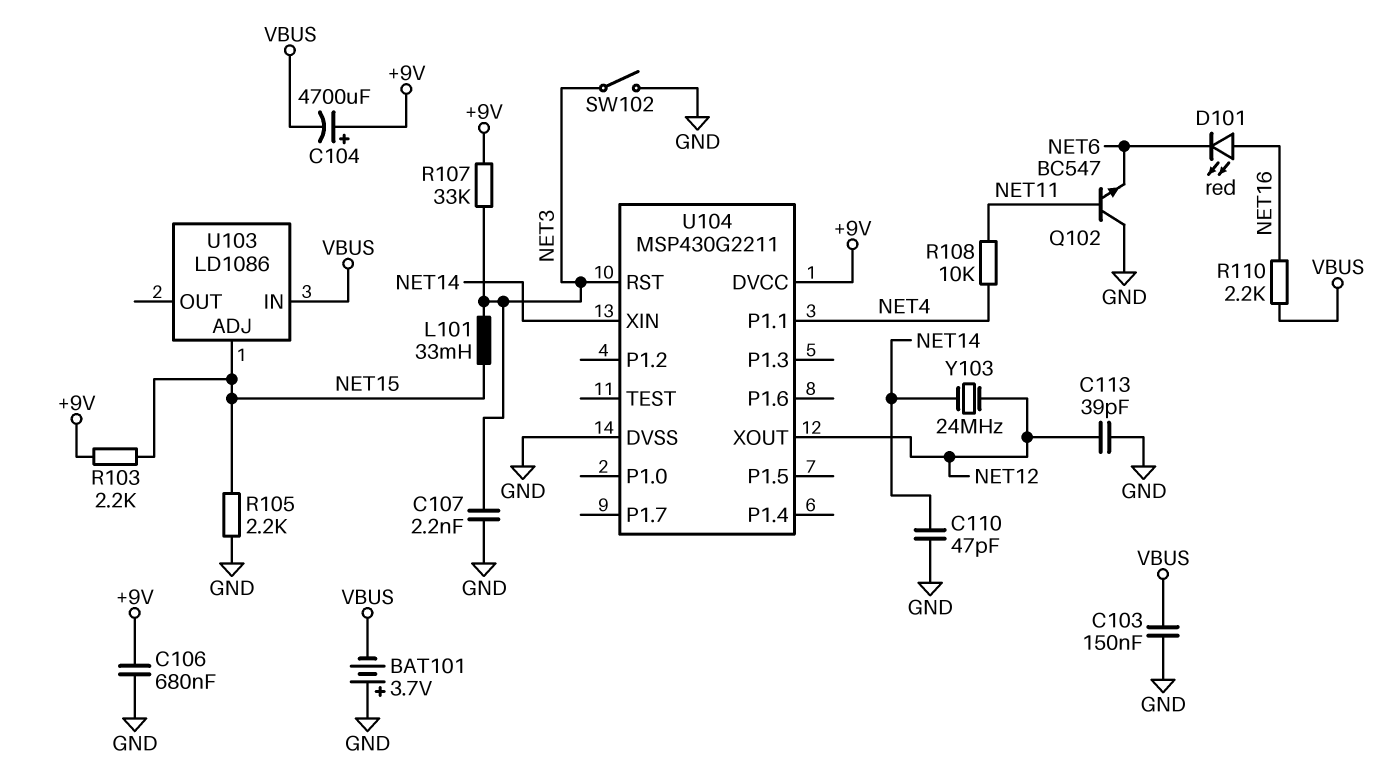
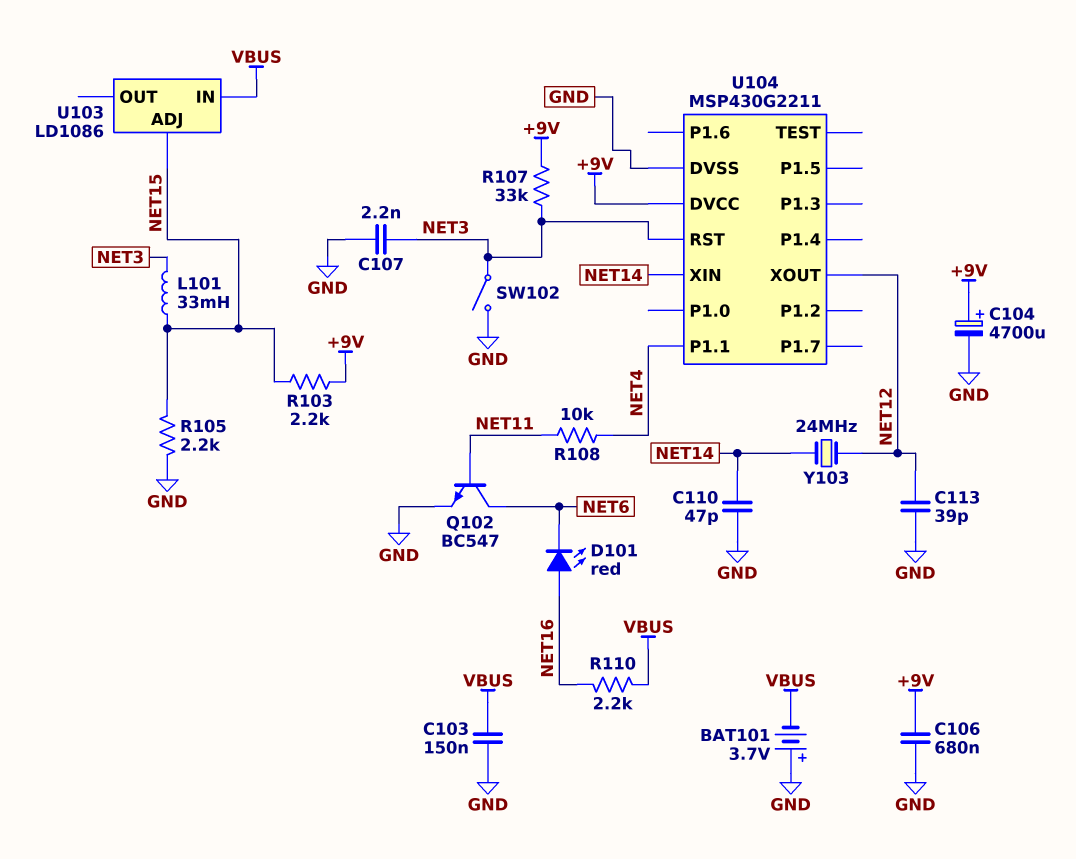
C104: 4700uF (plus +9V, minus VBUS) -> 4700uF (plus +9V, minus GND)
Q102: NPN BC547 (B NET11, C GND, E NET6) -> NPN BC547 (B NET11, C NET6, E GND)

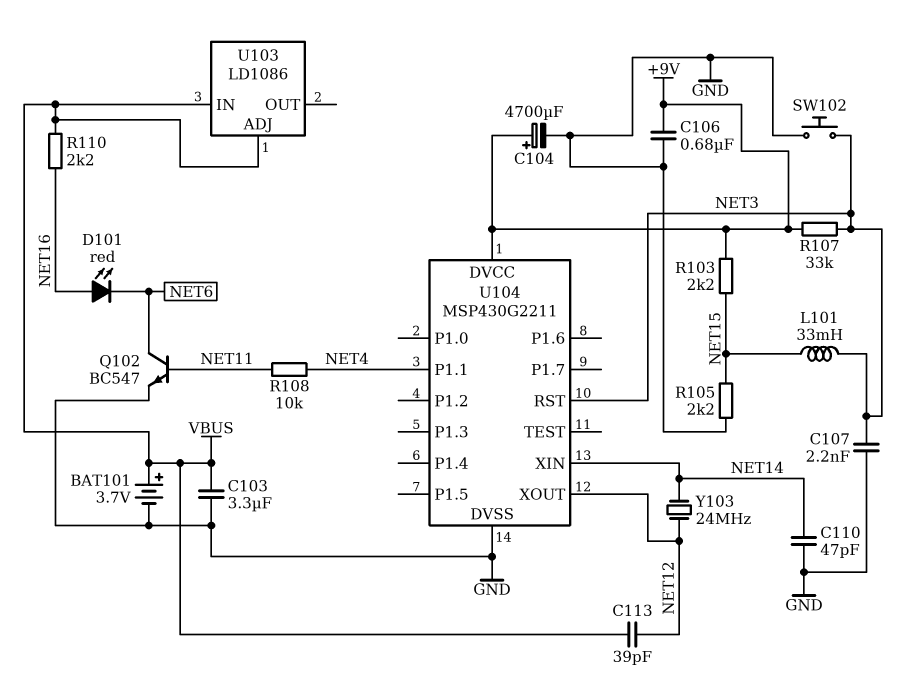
BAT101: 3.7V (plus GND, minus VBUS) -> 3.7V (plus VBUS, minus GND)
C103: 150nF (GND, VBUS) -> 3.3uF (GND, VBUS)
C113: 39pF (GND, NET12) -> 39pF (NET12, VBUS)
SW102: switch (GND, NET3) -> button (GND, NET3)
U103 pin ADJ: NET15 -> VBUS

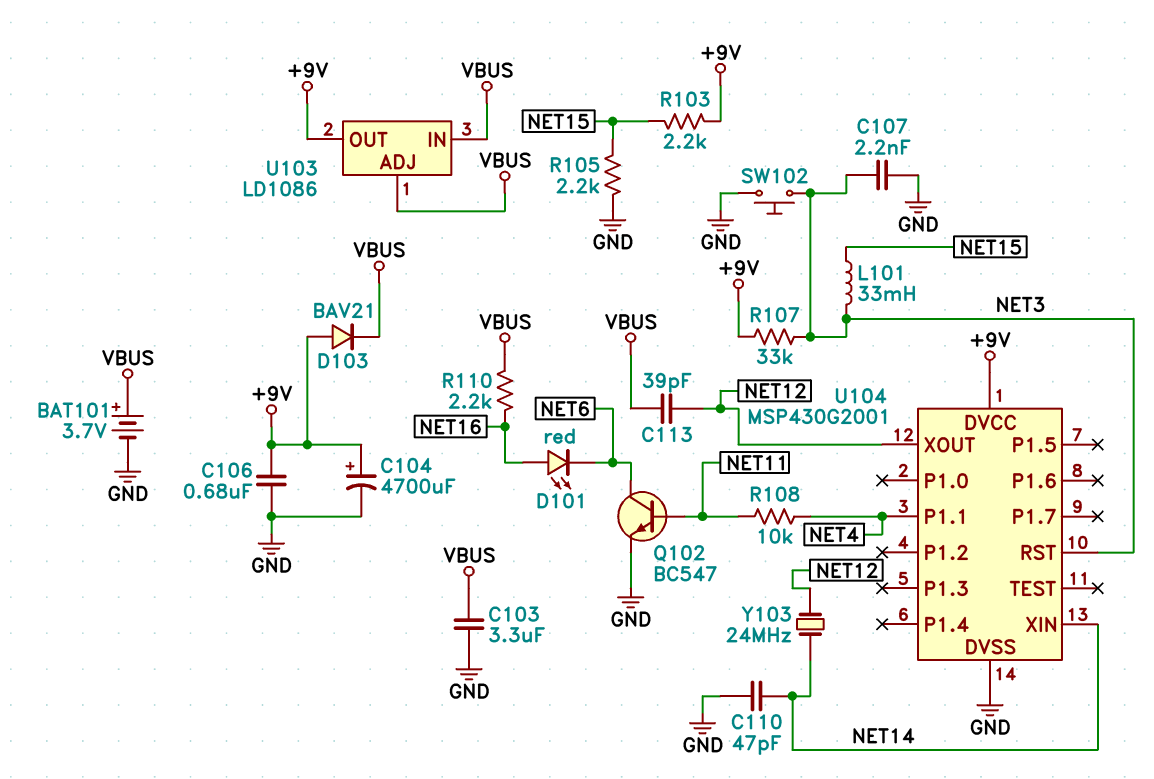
D103: none -> diode BAV21 (A +9V, K VBUS)
U103 pin OUT: none -> +9V
U104: MSP430G2211 -> MSP430G2001

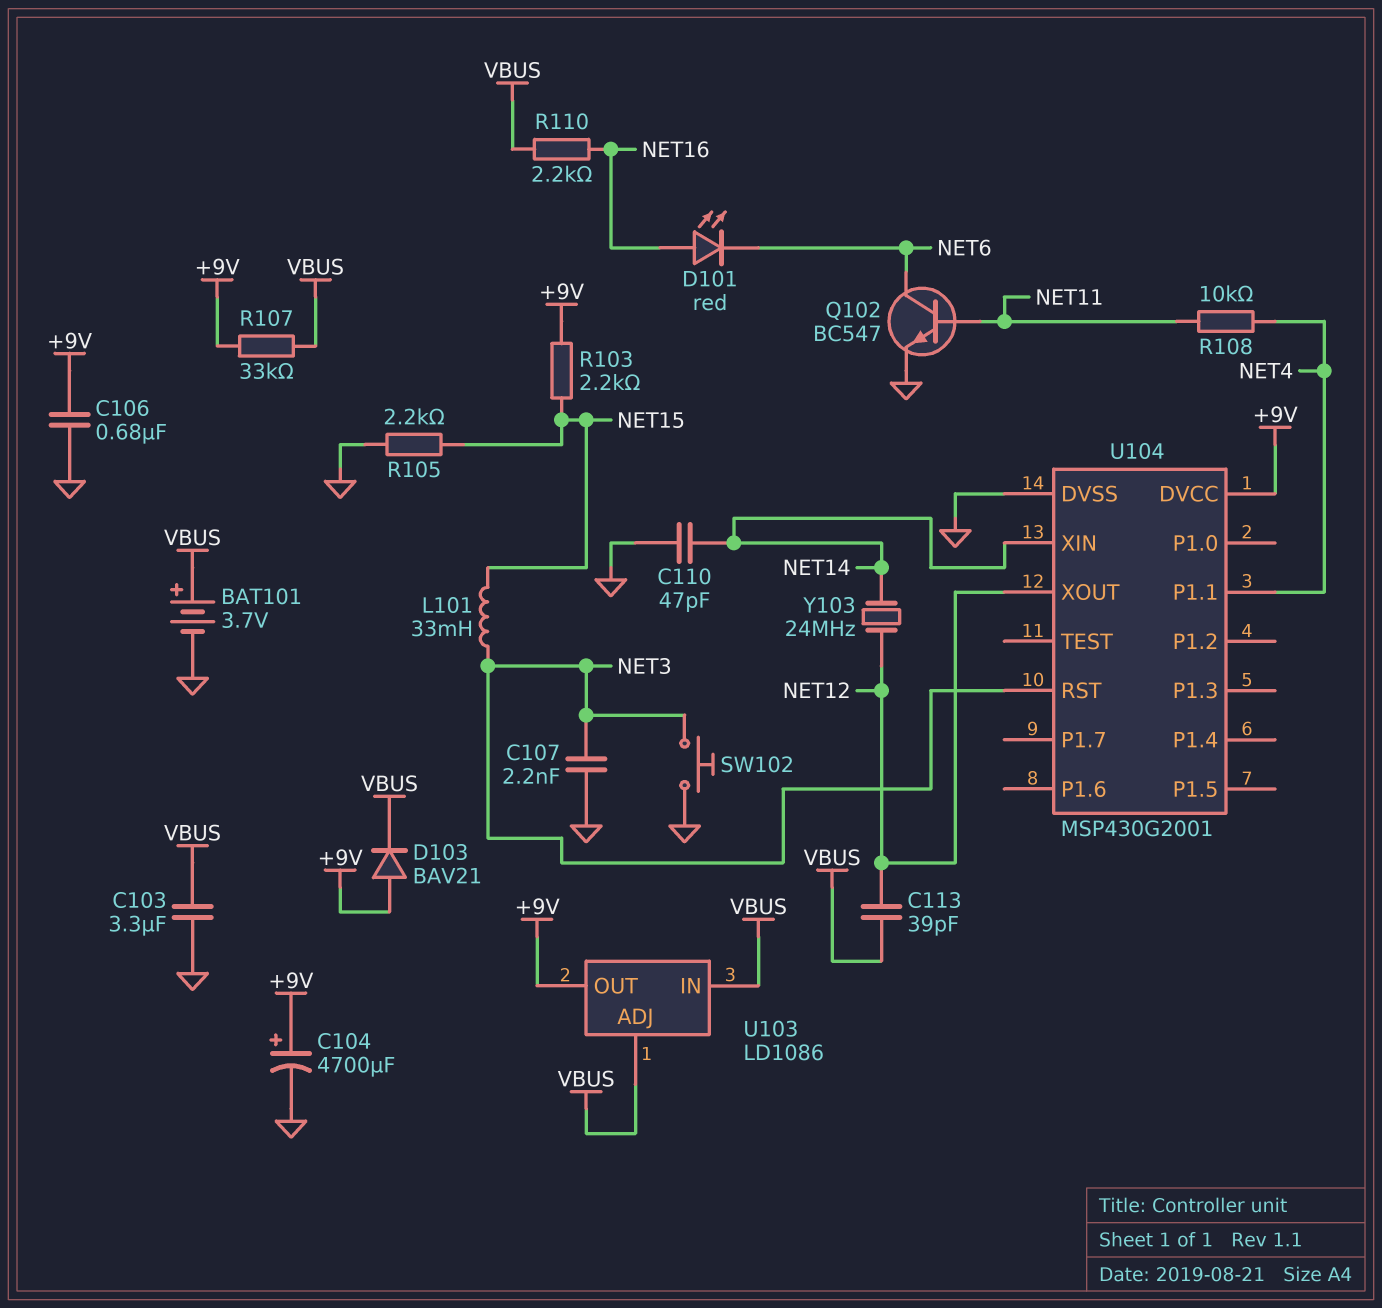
R107: 33k (+9V, NET3) -> 33k (+9V, VBUS)

